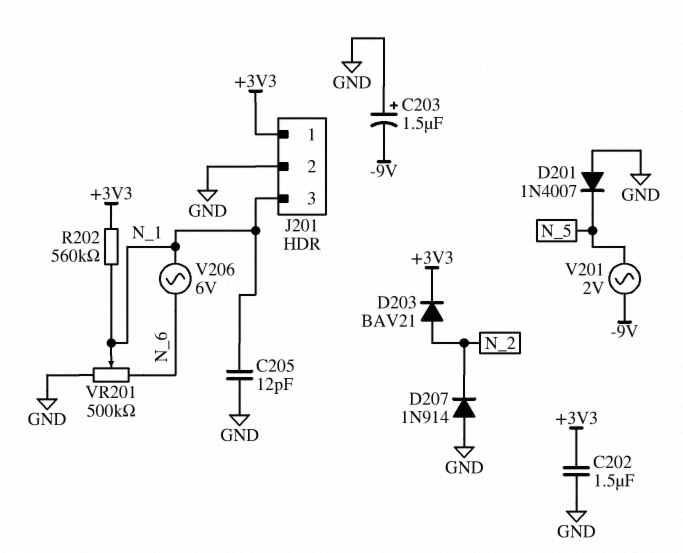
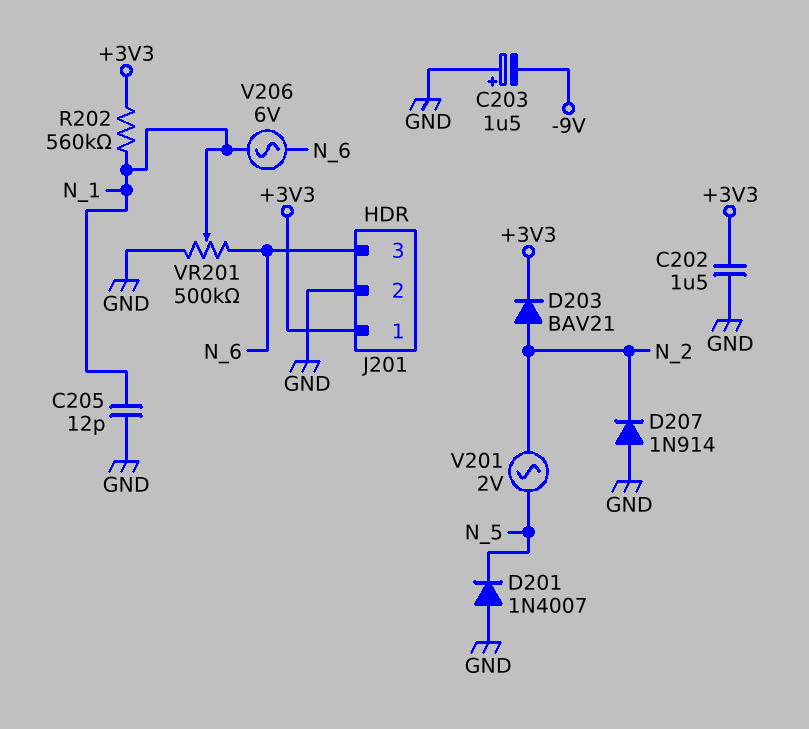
J201 pin 3: N_1 -> N_6
V201: AC 2V (-9V, N_5) -> AC 2V (N_2, N_5)

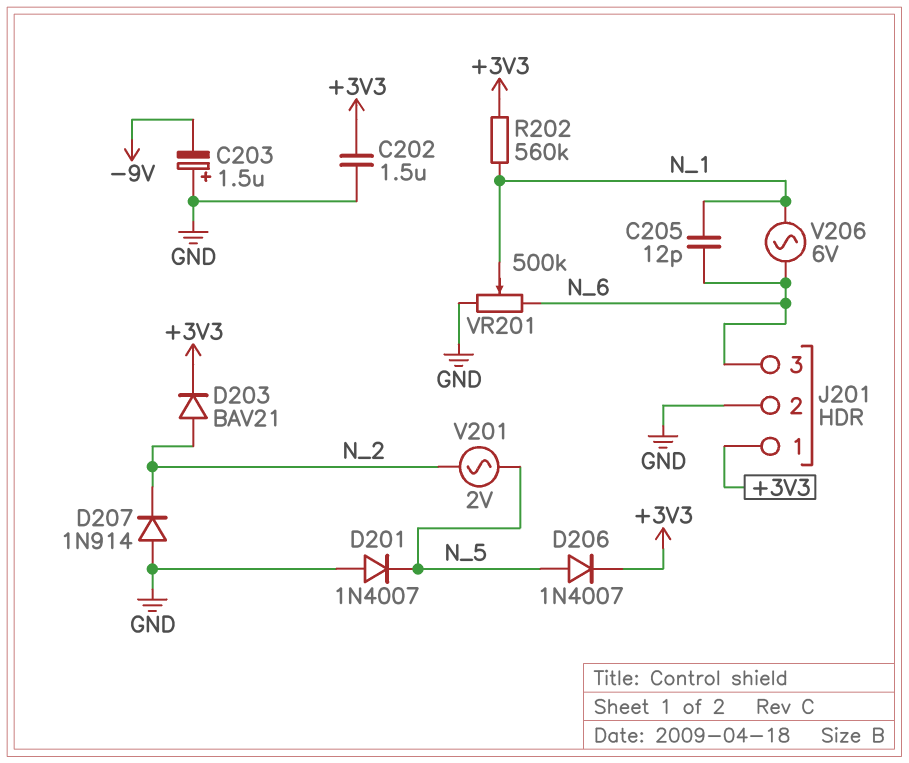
C205: 12pF (GND, N_1) -> 12pF (N_1, N_6)
D206: none -> diode 1N4007 (A N_5, K +3V3)

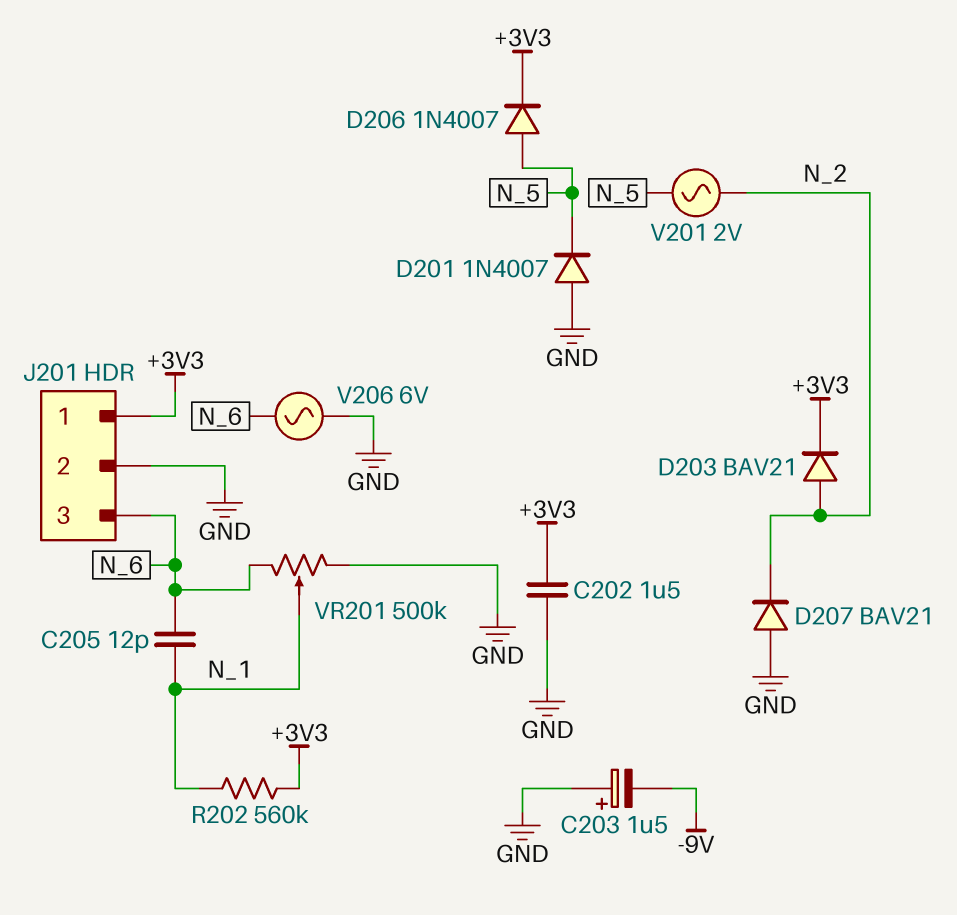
D207: diode 1N914 (A GND, K N_2) -> diode BAV21 (A GND, K N_2)
V206: AC 6V (N_1, N_6) -> AC 6V (GND, N_6)

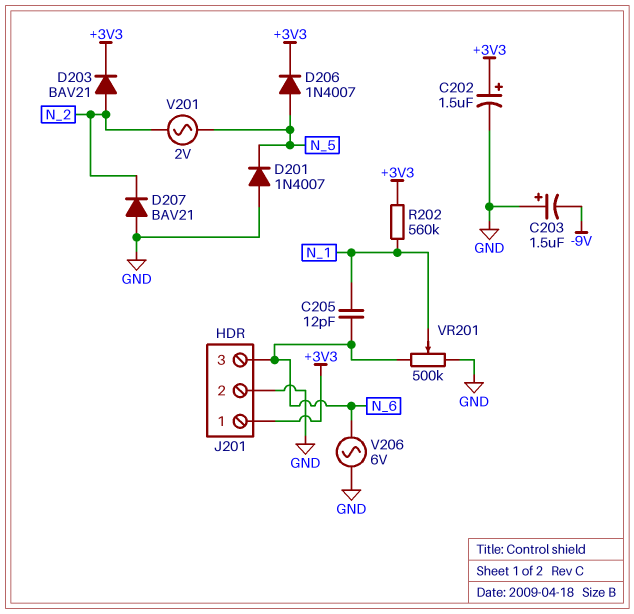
C202: 1.5uF (+3V3, GND) -> 1.5uF (plus +3V3, minus GND)

